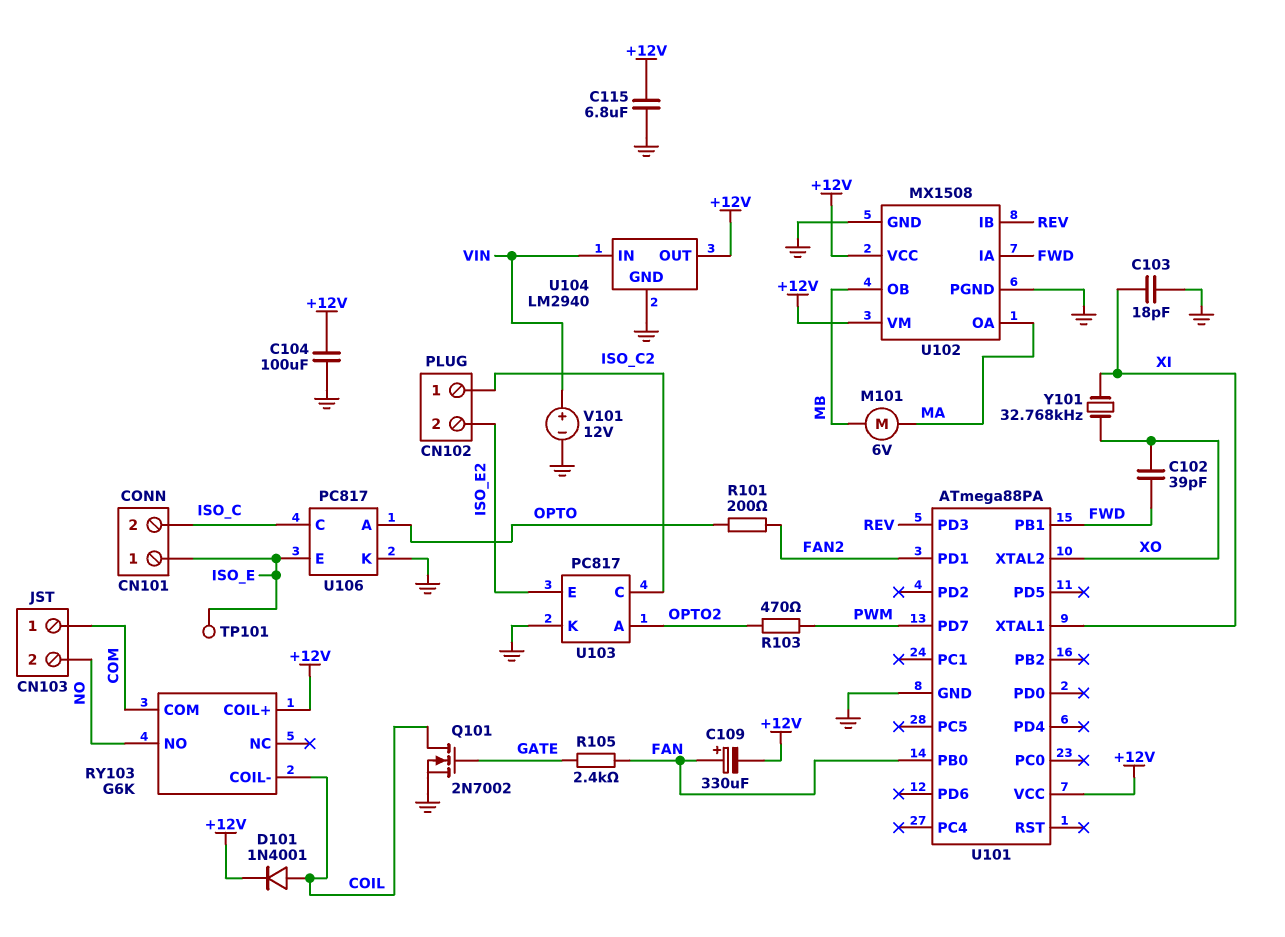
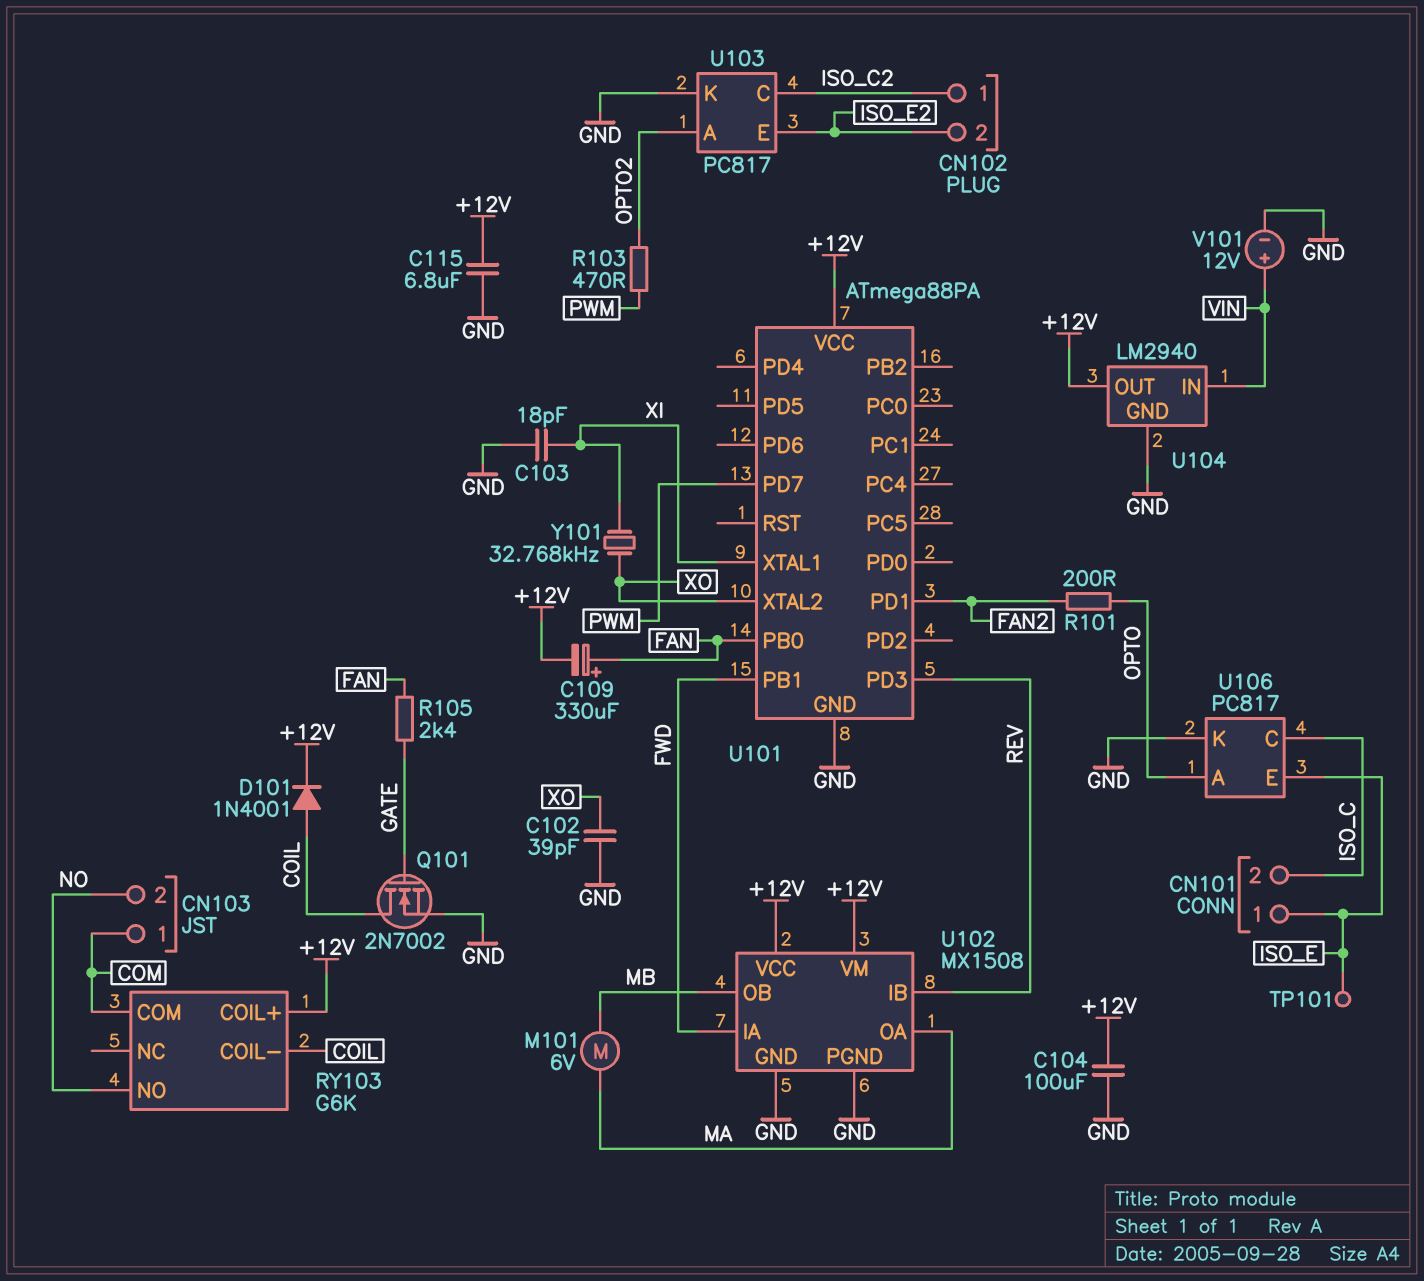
C102: 39pF (FWD, XO) -> 39pF (GND, XO)

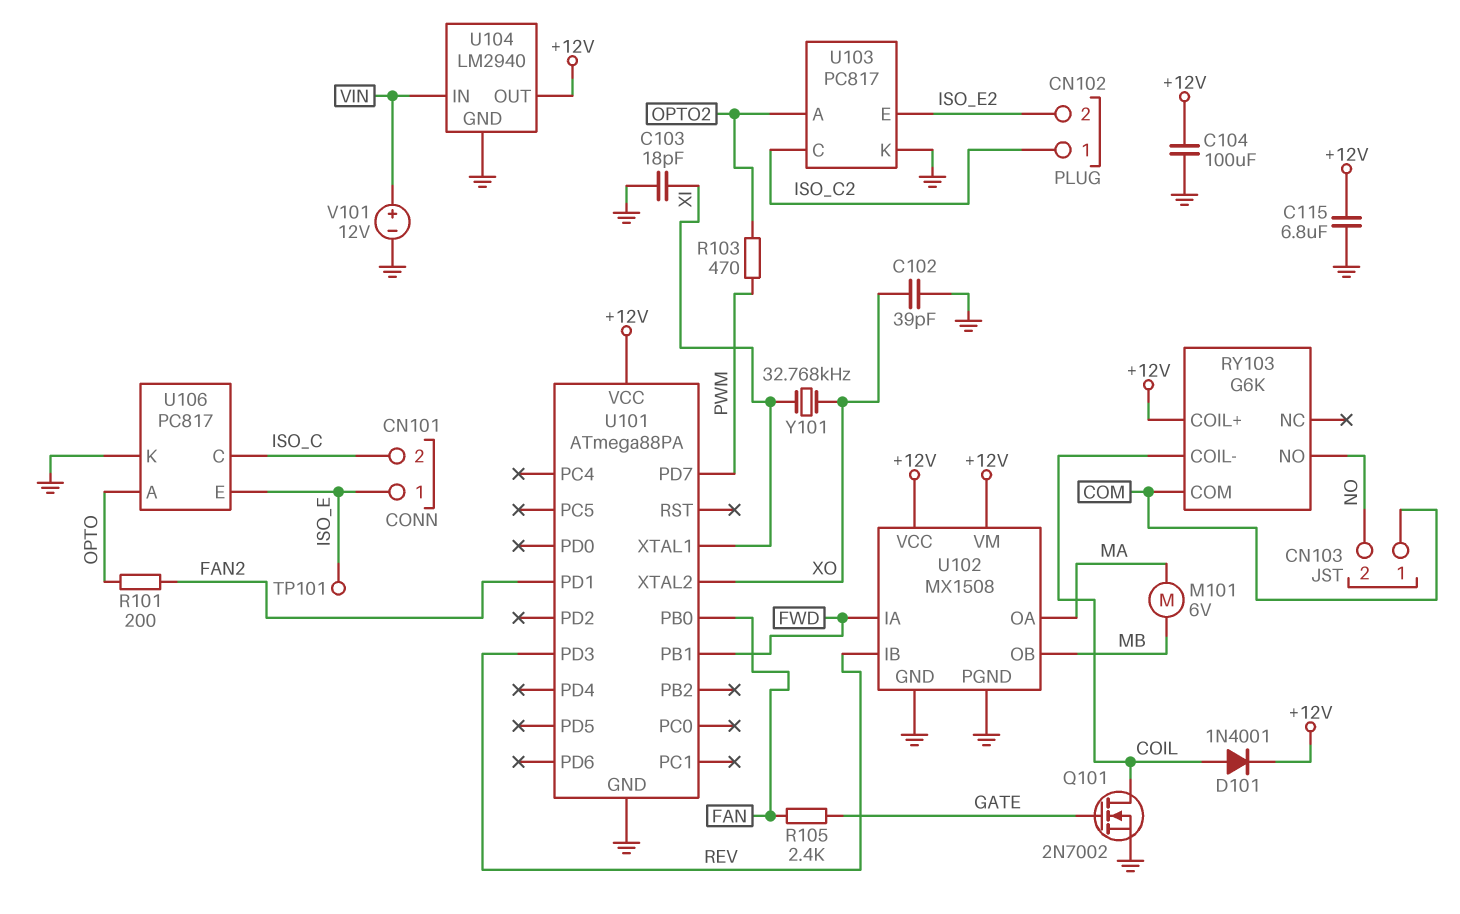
C109: 330uF (plus FAN, minus +12V) -> none

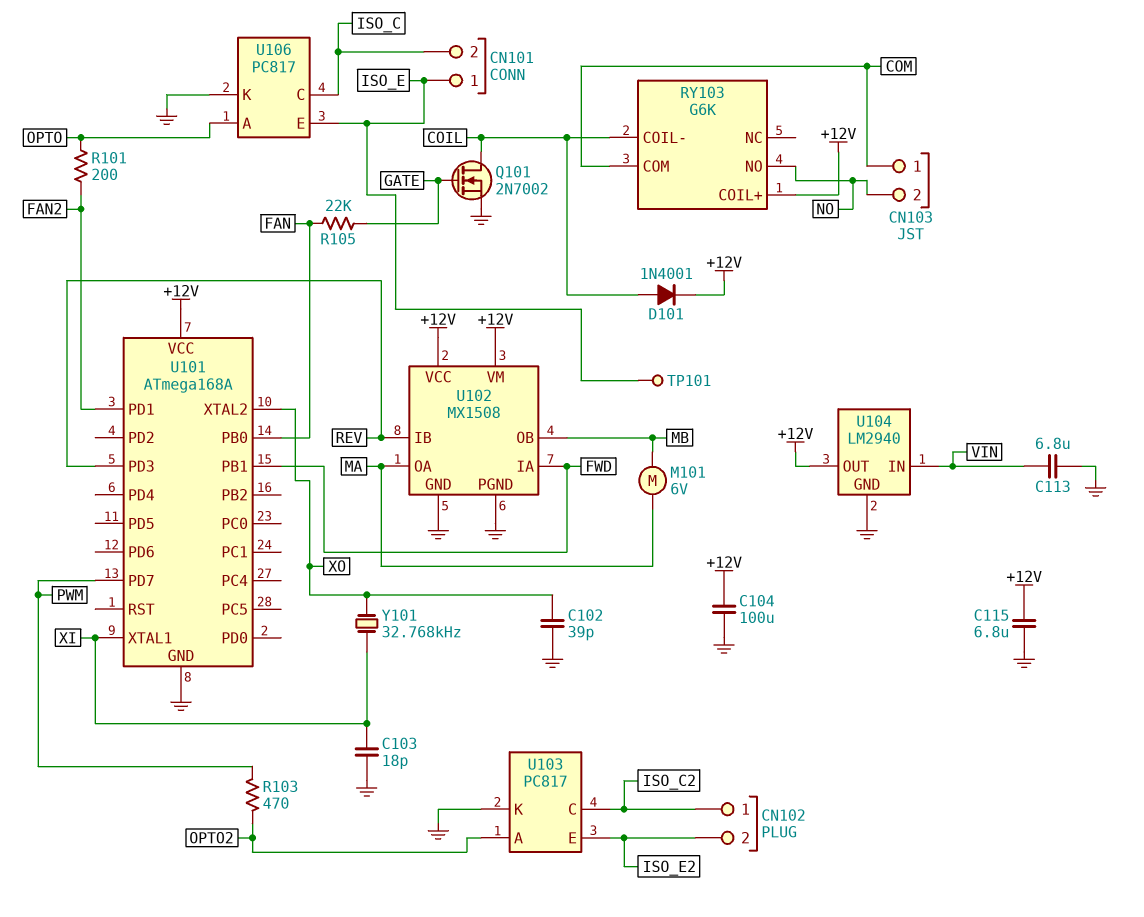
C113: none -> 6.8uF (GND, VIN)
R105: 2.4k (FAN, GATE) -> 22k (FAN, GATE)
U101: ATmega88PA -> ATmega168A
V101: 12V (plus VIN, minus GND) -> none

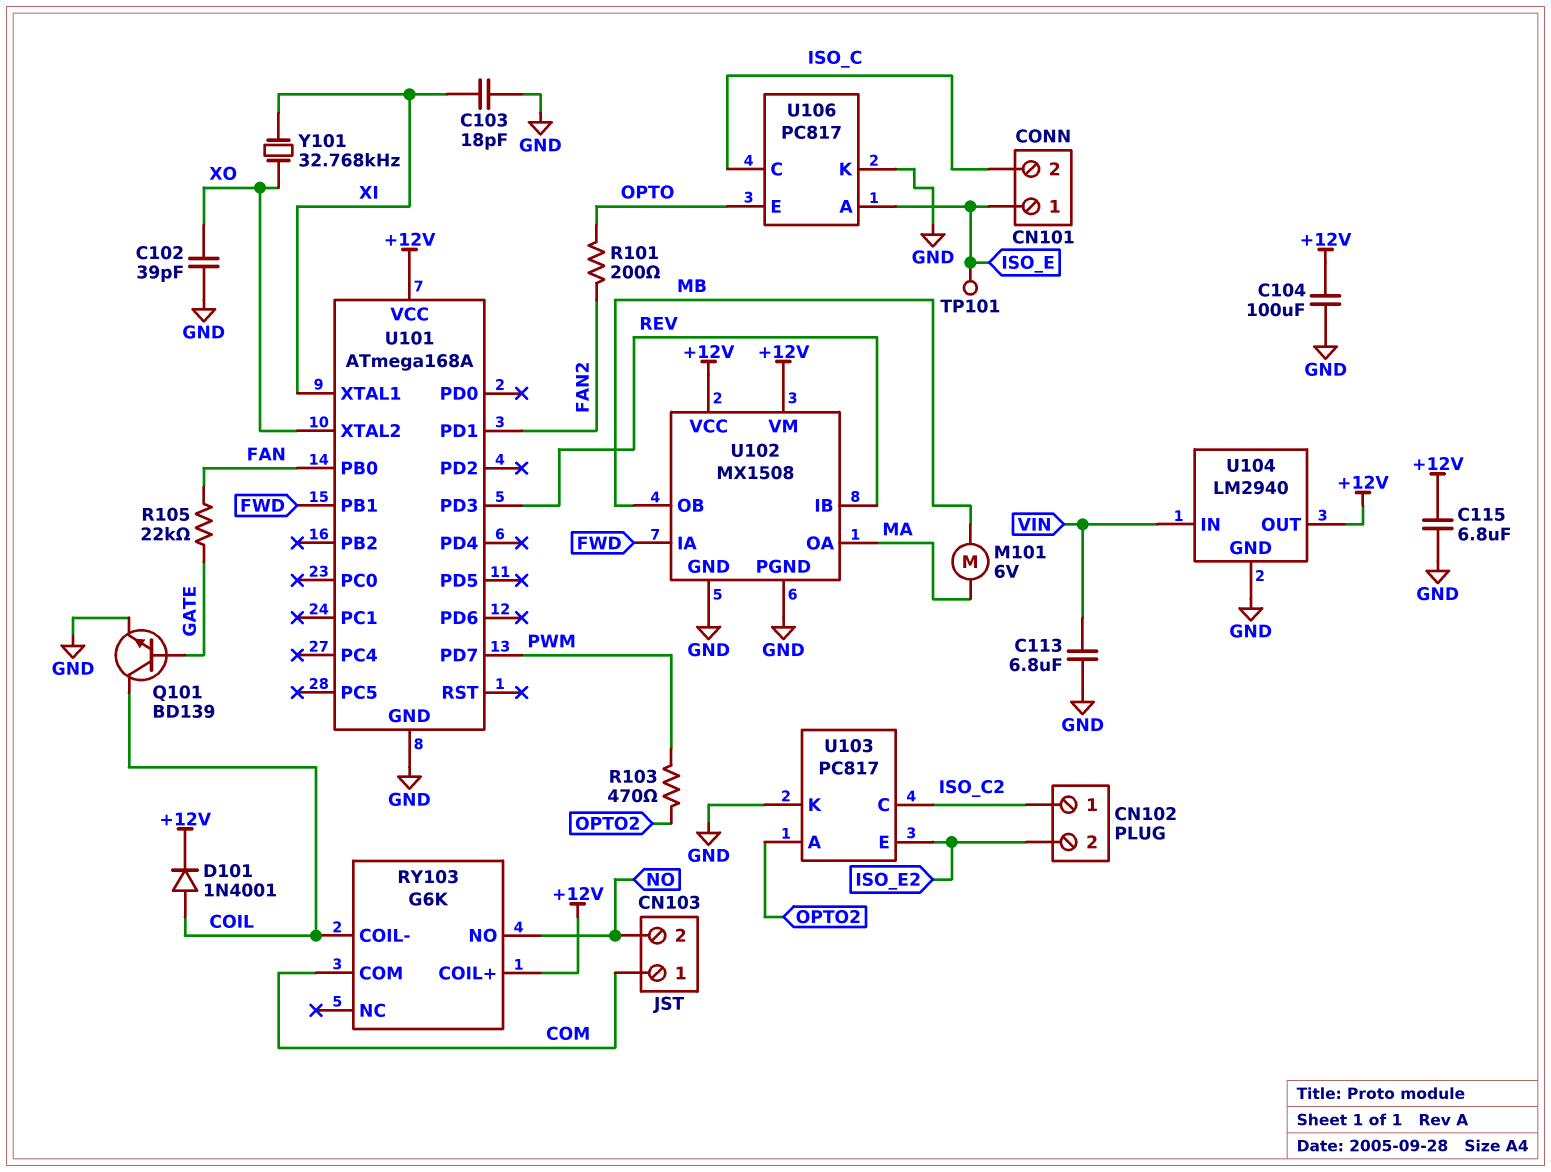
Q101: NMOS 2N7002 (G GATE, D COIL, S GND) -> NPN BD139 (B GATE, C COIL, E GND)
U106 pin A: OPTO -> ISO_E
U106 pin E: ISO_E -> OPTO

